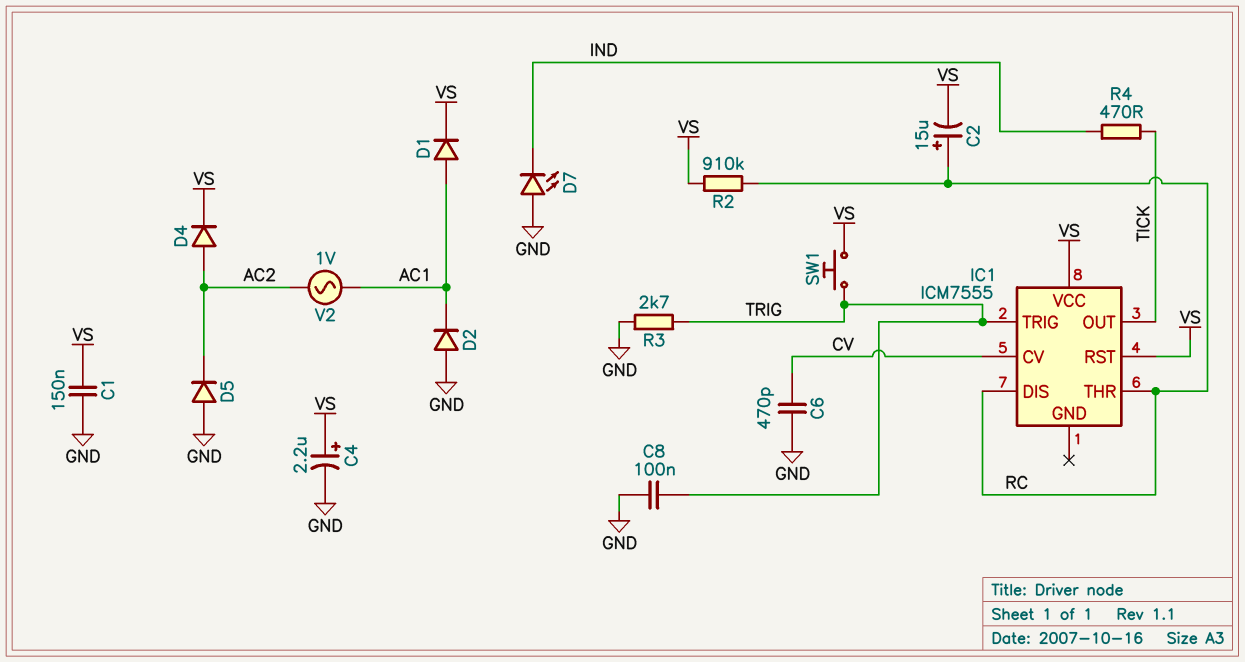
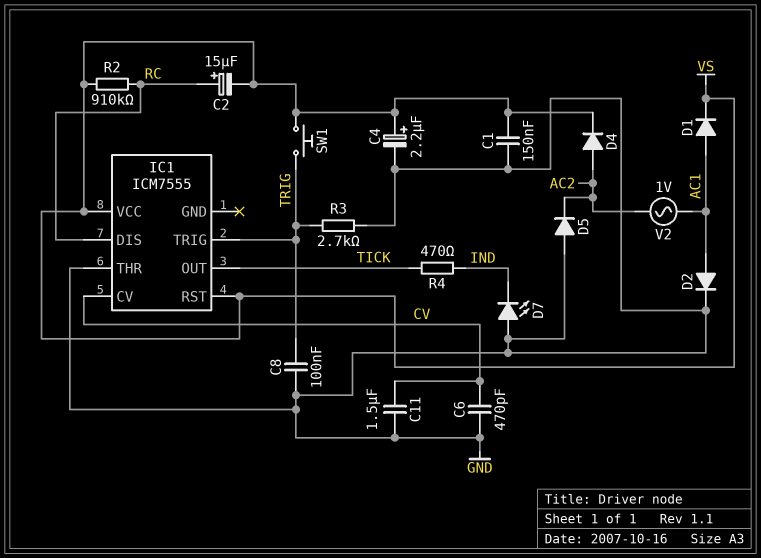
C11: none -> 1.5uF (CV, GND)
D2: diode (A GND, K AC1) -> diode (A AC1, K GND)
IC1 pin THR: RC -> GND

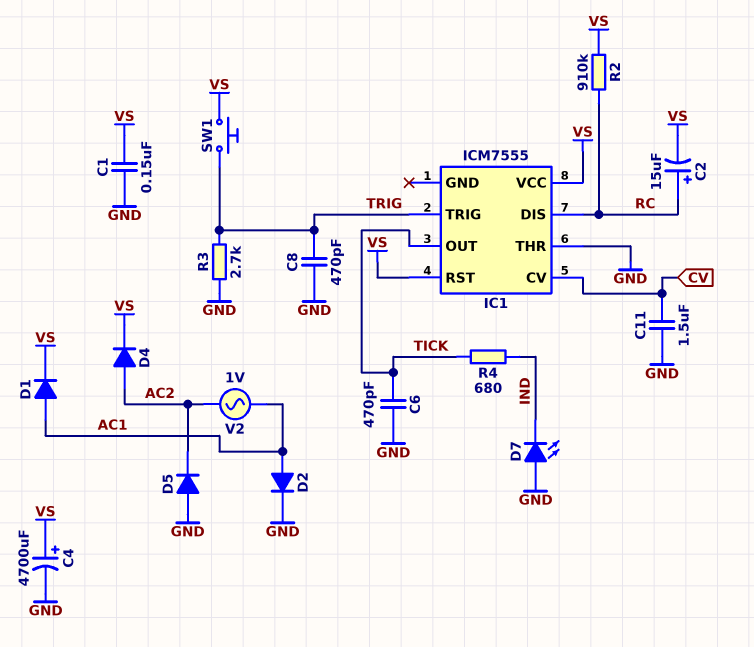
C4: 2.2uF (plus VS, minus GND) -> 4700uF (plus VS, minus GND)
C6: 470pF (CV, GND) -> 470pF (GND, TICK)
C8: 100nF (GND, TRIG) -> 470pF (GND, TRIG)
R4: 470 (IND, TICK) -> 680 (IND, TICK)

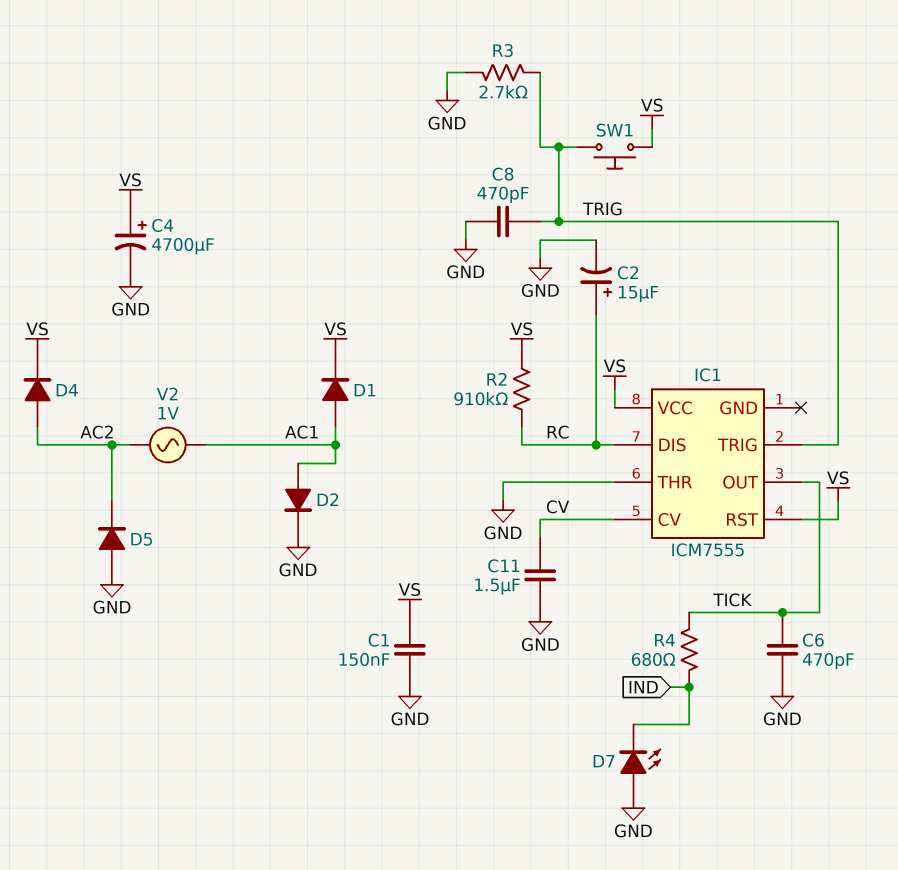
C2: 15uF (plus RC, minus VS) -> 15uF (plus RC, minus GND)

